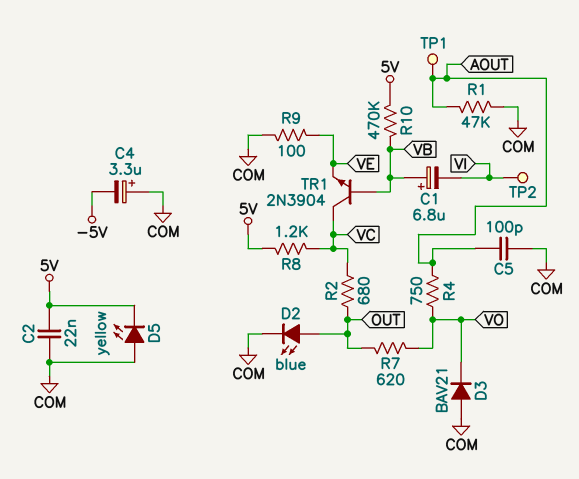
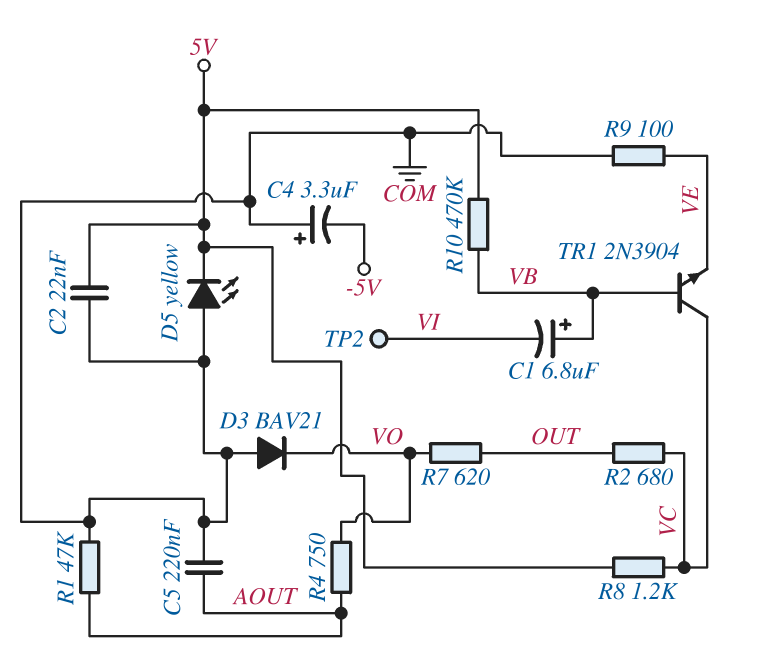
C5: 100pF (AOUT, COM) -> 220nF (AOUT, COM)
D2: LED blue (A OUT, K COM) -> none
TP1: test point (AOUT) -> none

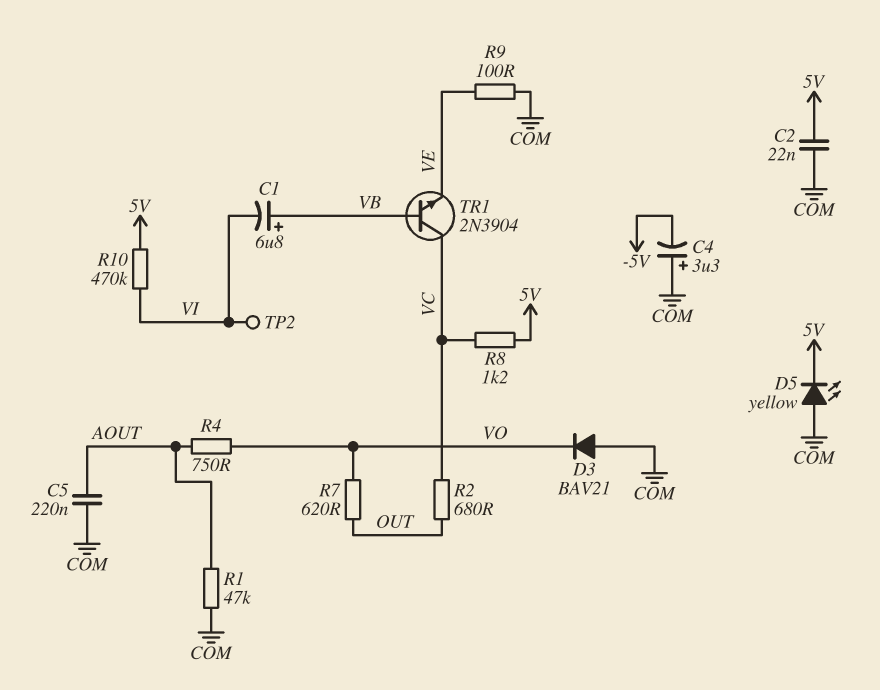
R10: 470k (5V, VB) -> 470k (5V, VI)

